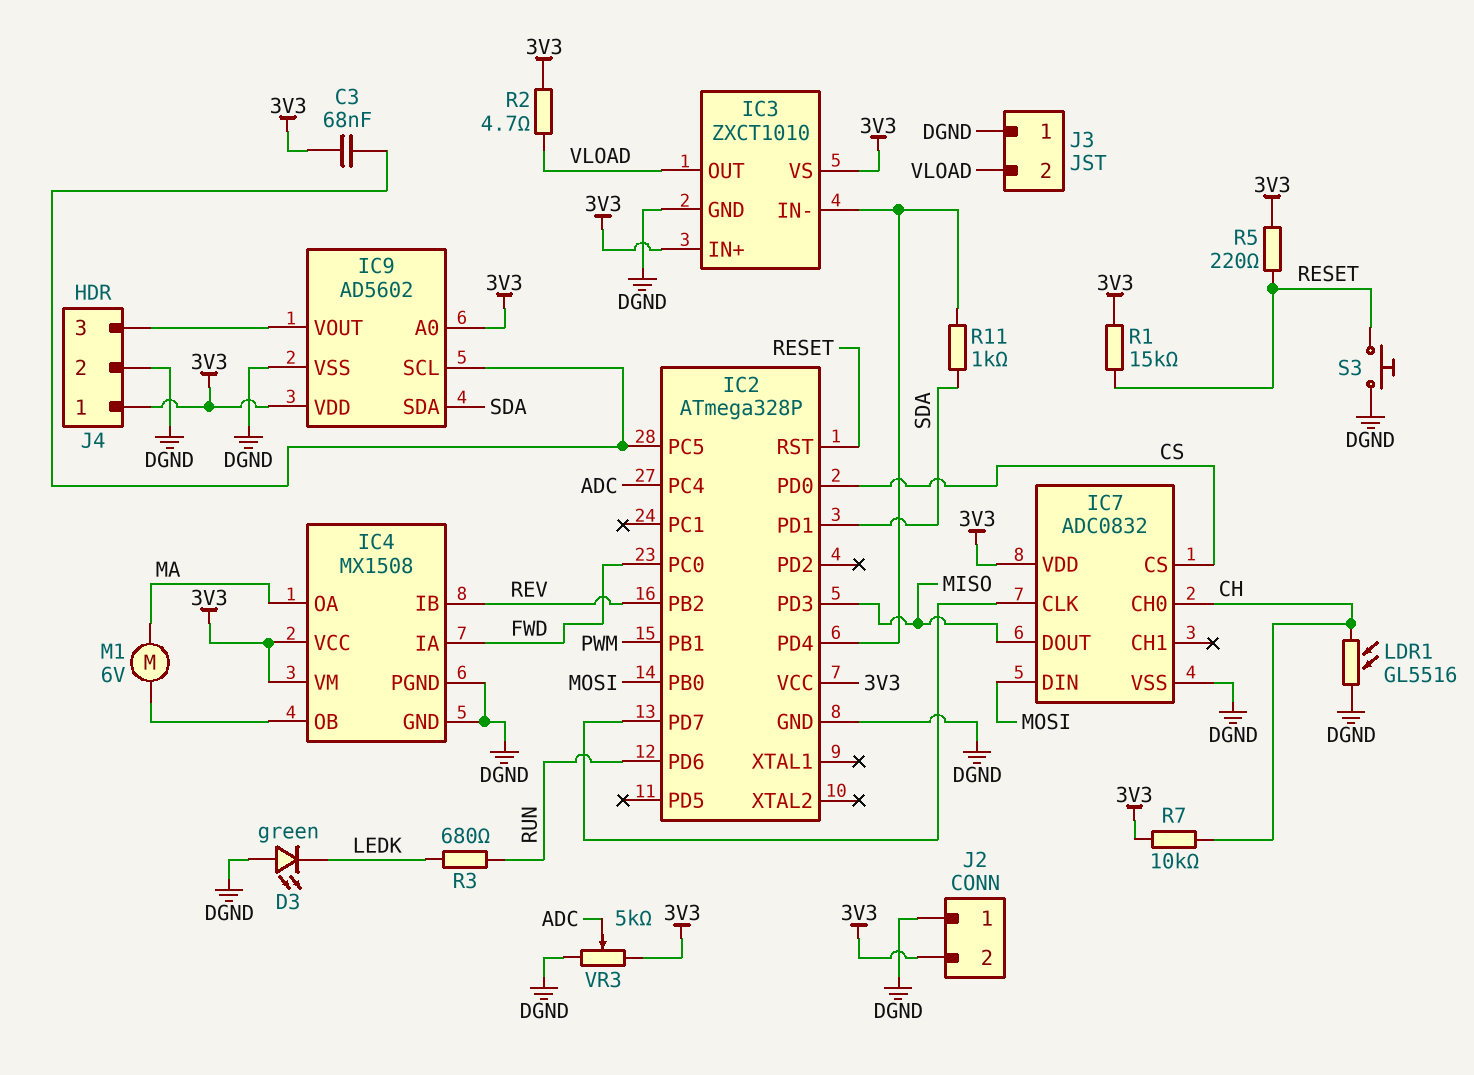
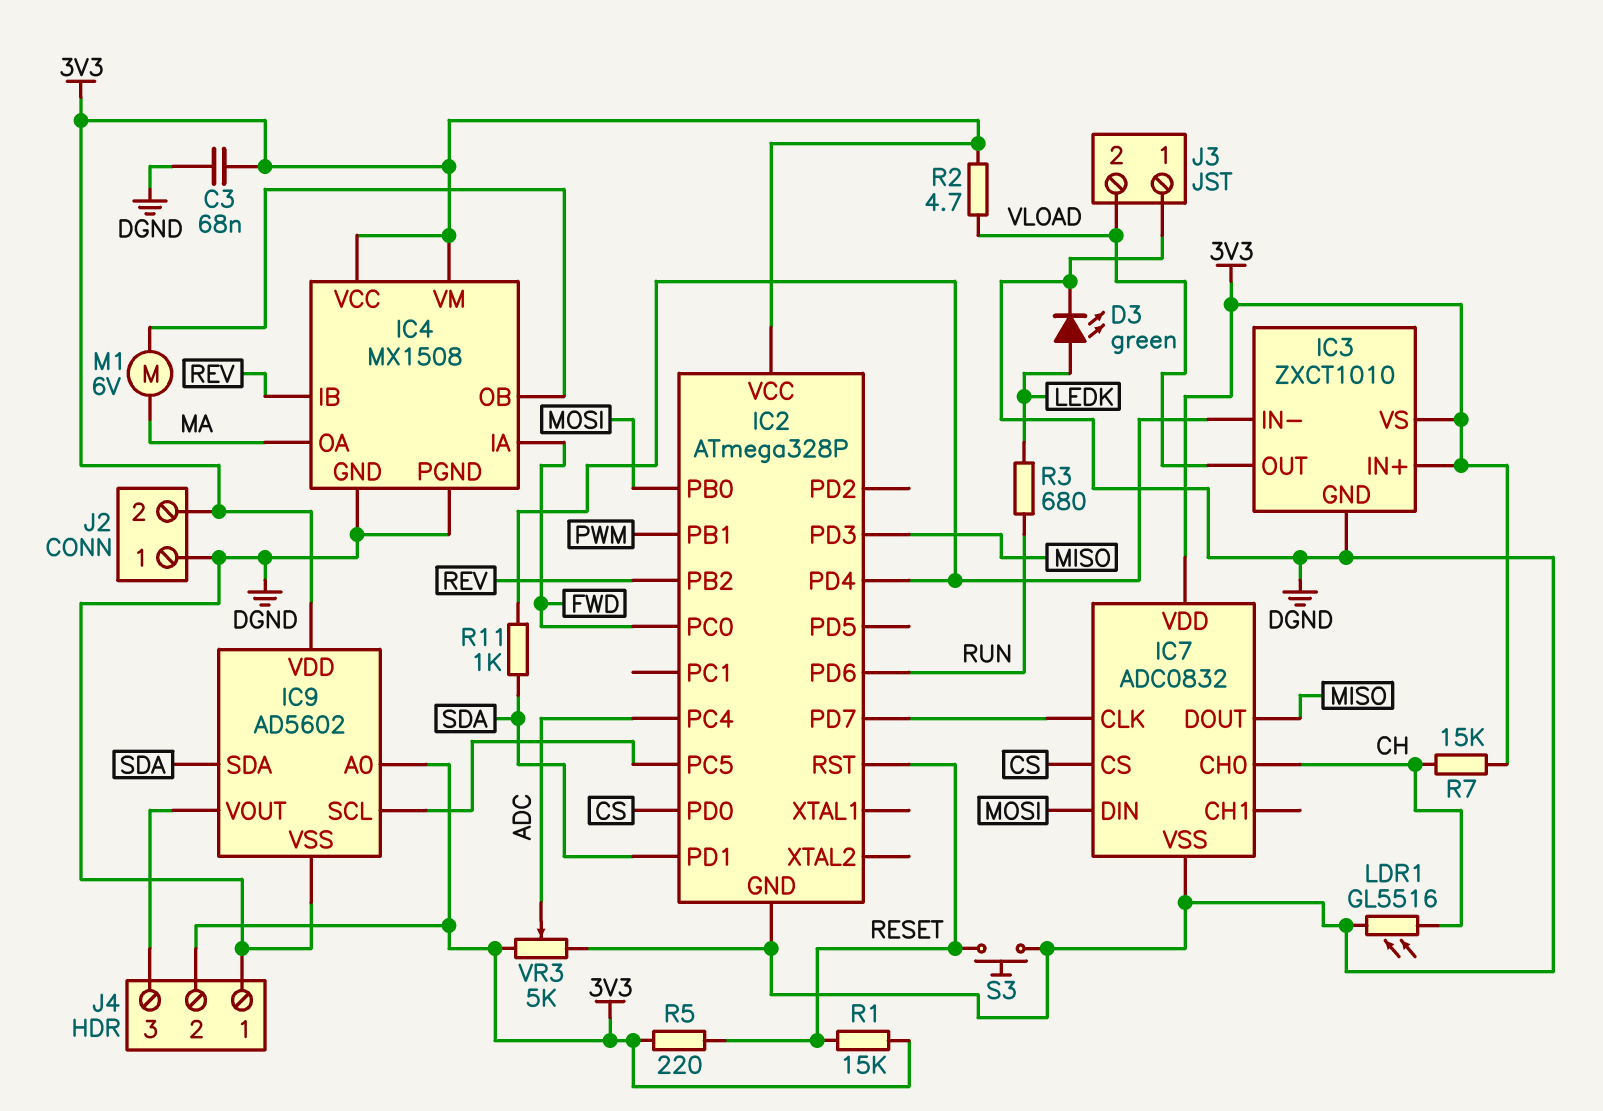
C3: 68nF (3V3, IC2/PC5) -> 68nF (3V3, DGND)
D3: LED green (A DGND, K LEDK) -> LED green (A LEDK, K DGND)
J4 pin 1: 3V3 -> DGND
J4 pin 2: DGND -> 3V3
R7: 10k (3V3, CH) -> 15k (3V3, CH)

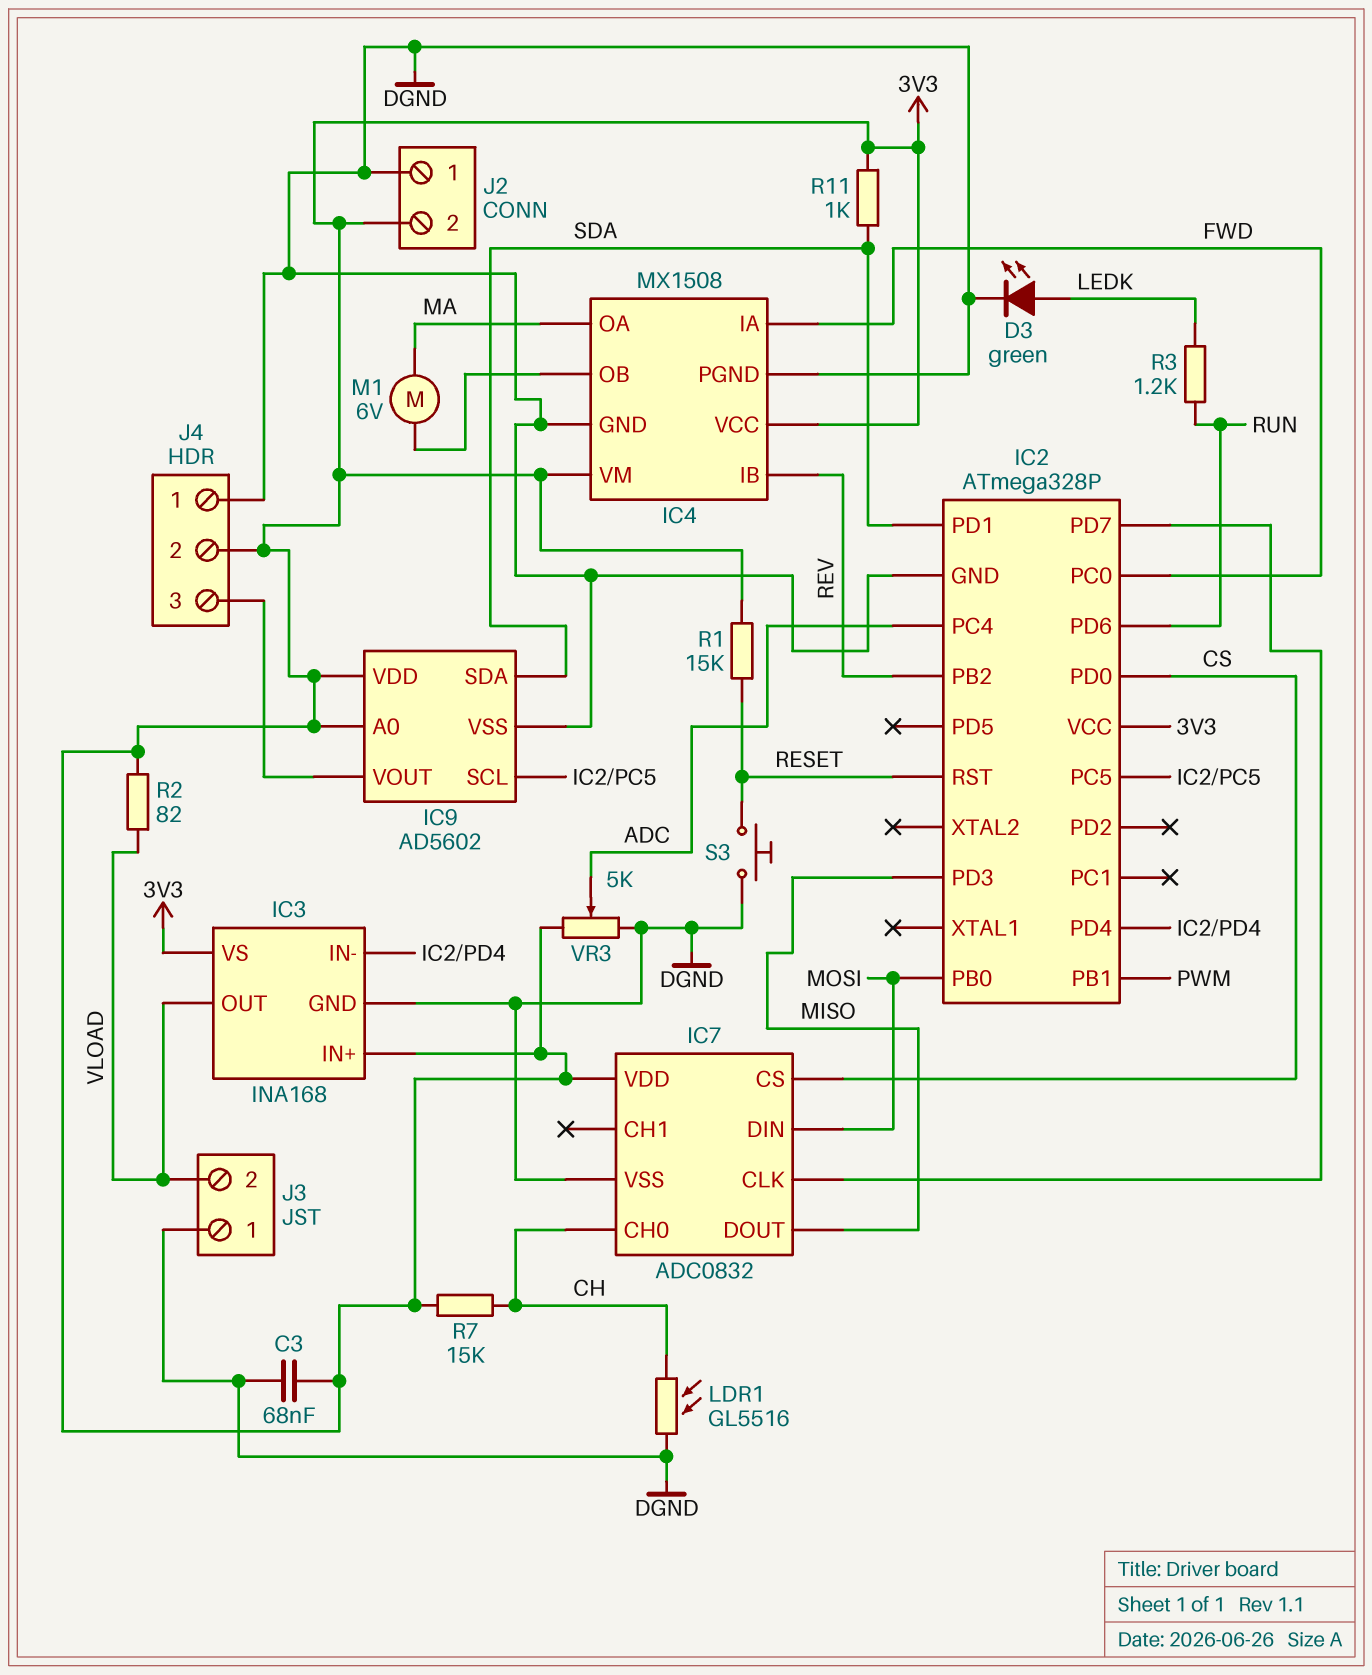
IC3: ZXCT1010 -> INA168
R2: 4.7 (3V3, VLOAD) -> 82 (3V3, VLOAD)
R3: 680 (LEDK, RUN) -> 1.2k (LEDK, RUN)
R5: 220 (3V3, RESET) -> none
R11: 1k (IC2/PD4, SDA) -> 1k (3V3, SDA)

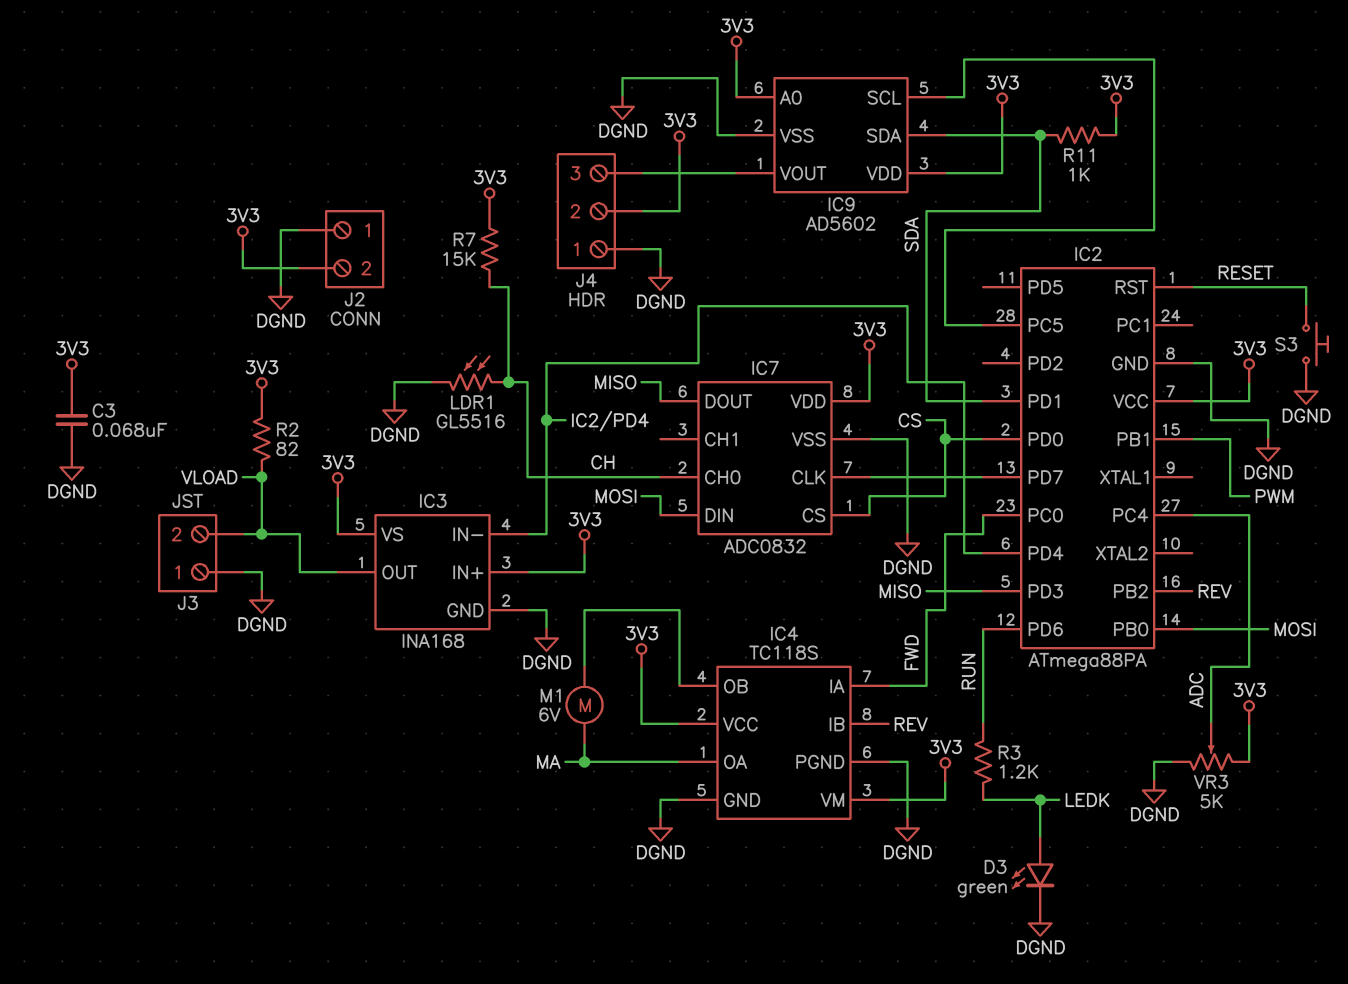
IC2: ATmega328P -> ATmega88PA
IC4: MX1508 -> TC118S
R1: 15k (3V3, RESET) -> none

